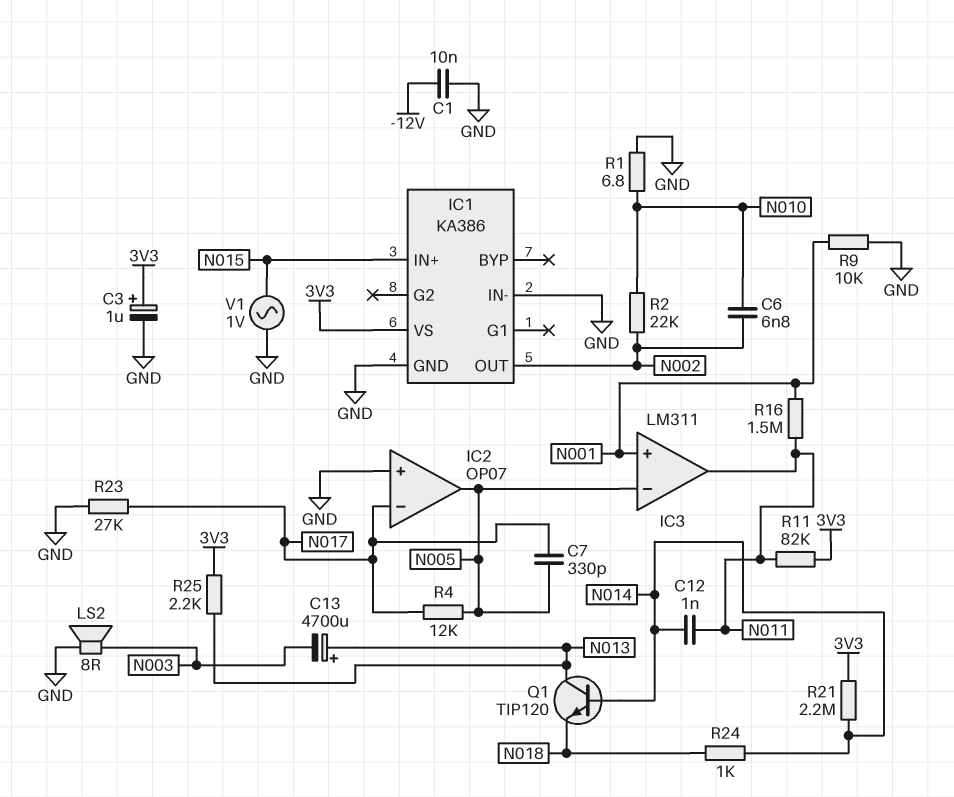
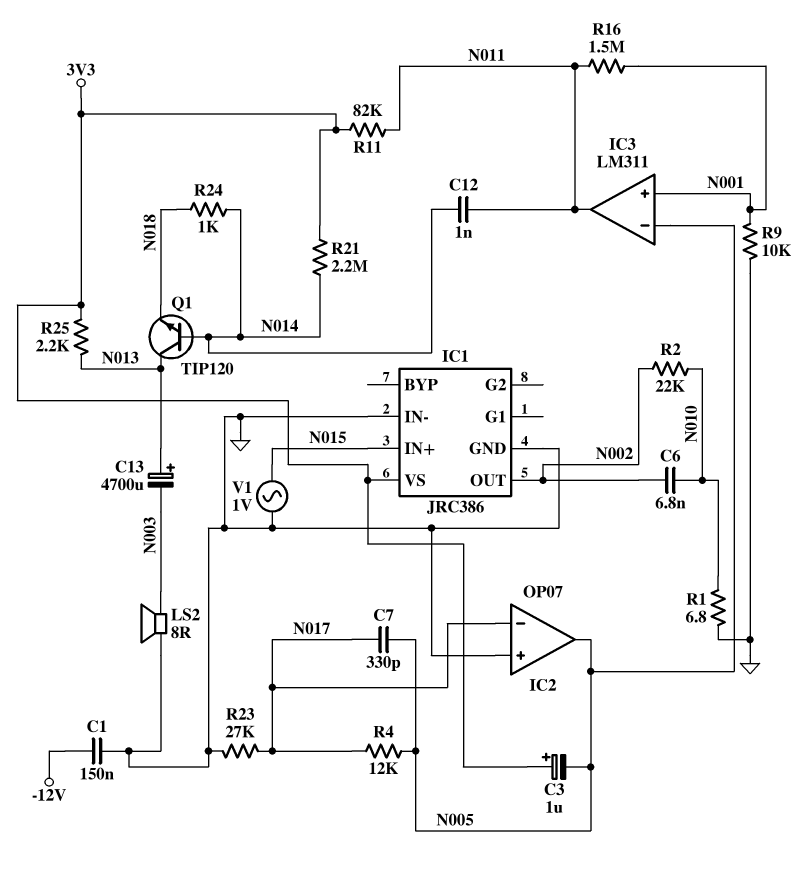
C1: 10nF (-12V, GND) -> 150nF (-12V, GND)
C3: 1uF (plus 3V3, minus GND) -> 1uF (plus 3V3, minus N005)
IC1: KA386 -> JRC386

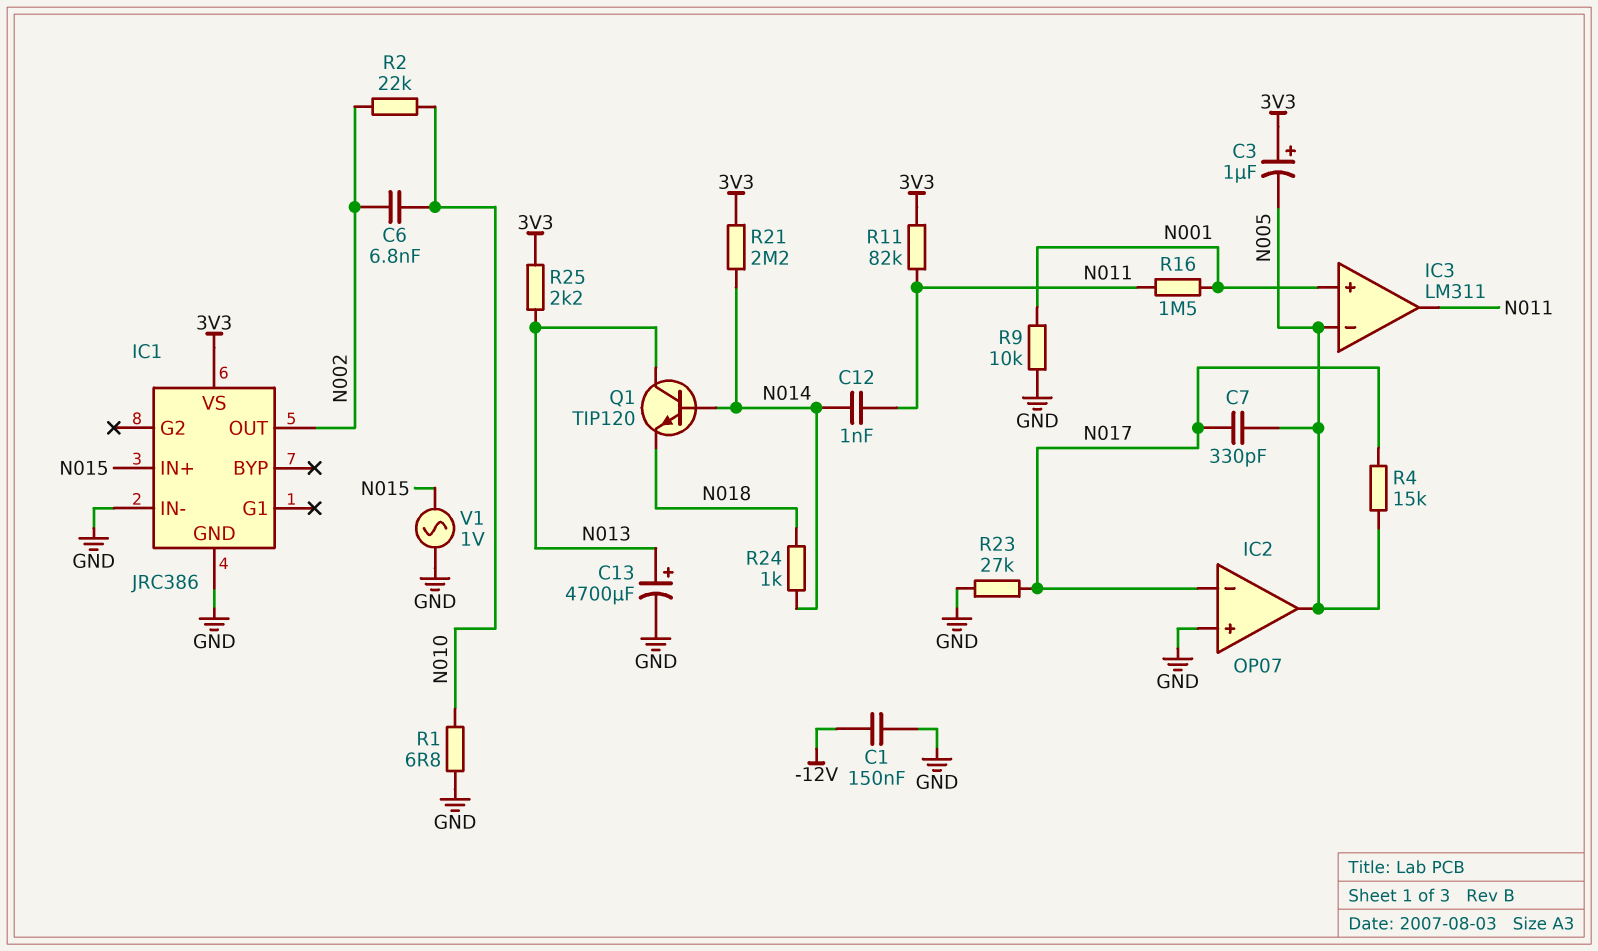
C13: 4700uF (plus N013, minus N003) -> 4700uF (plus N013, minus GND)
LS2: speaker 8R (GND, N003) -> none
R4: 12k (N005, N017) -> 15k (N005, N017)

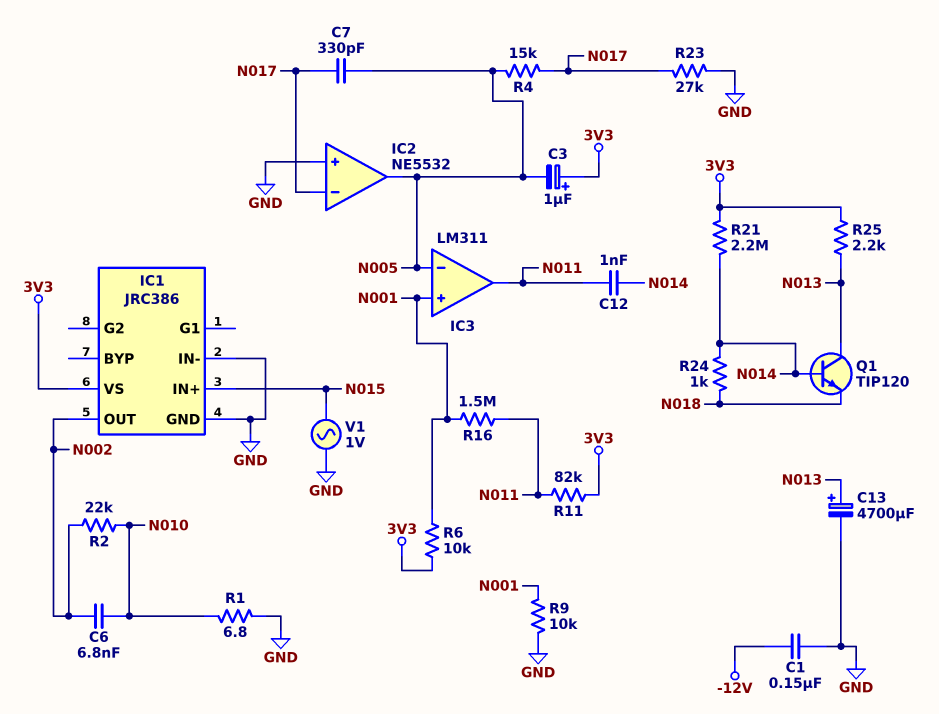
IC2: OP07 -> NE5532
R6: none -> 10k (3V3, N001)

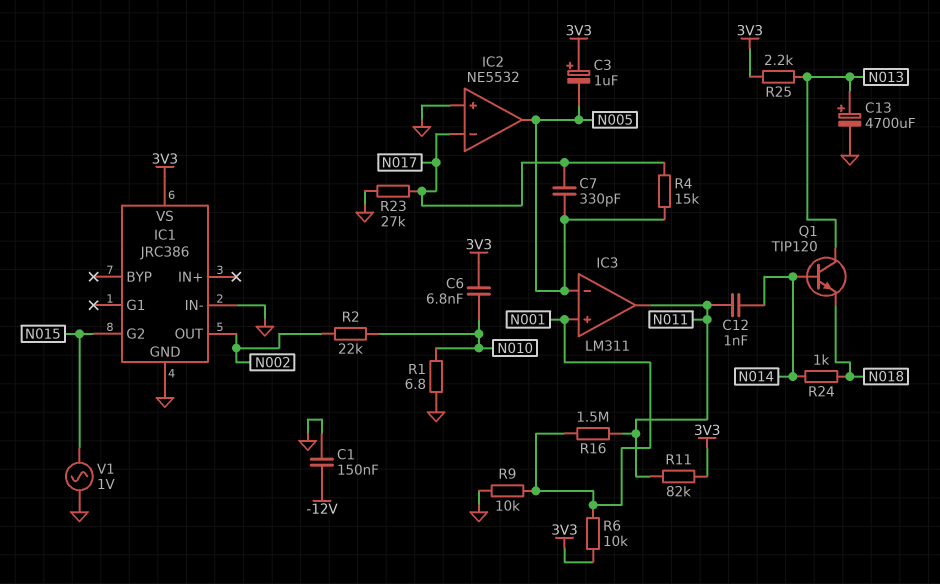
C6: 6.8nF (N002, N010) -> 6.8nF (3V3, N010)
IC1 pin G2: none -> N015
IC1 pin IN+: N015 -> none
R21: 2.2M (3V3, N014) -> none

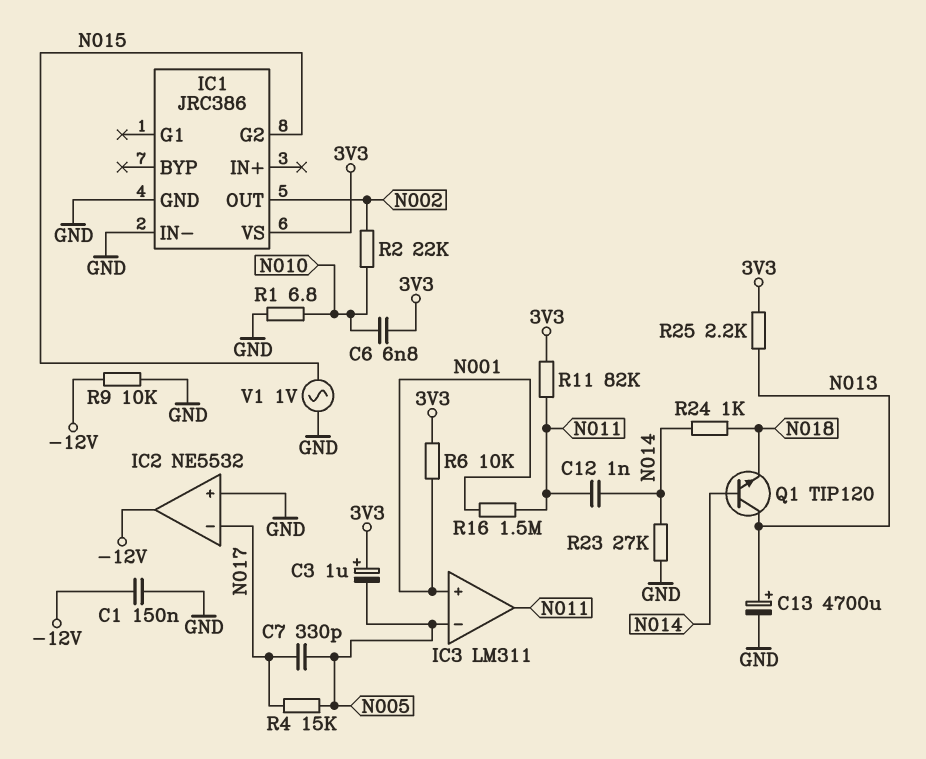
IC2 pin out: N005 -> -12V
R9: 10k (GND, N001) -> 10k (-12V, GND)
R23: 27k (GND, N017) -> 27k (GND, N014)

